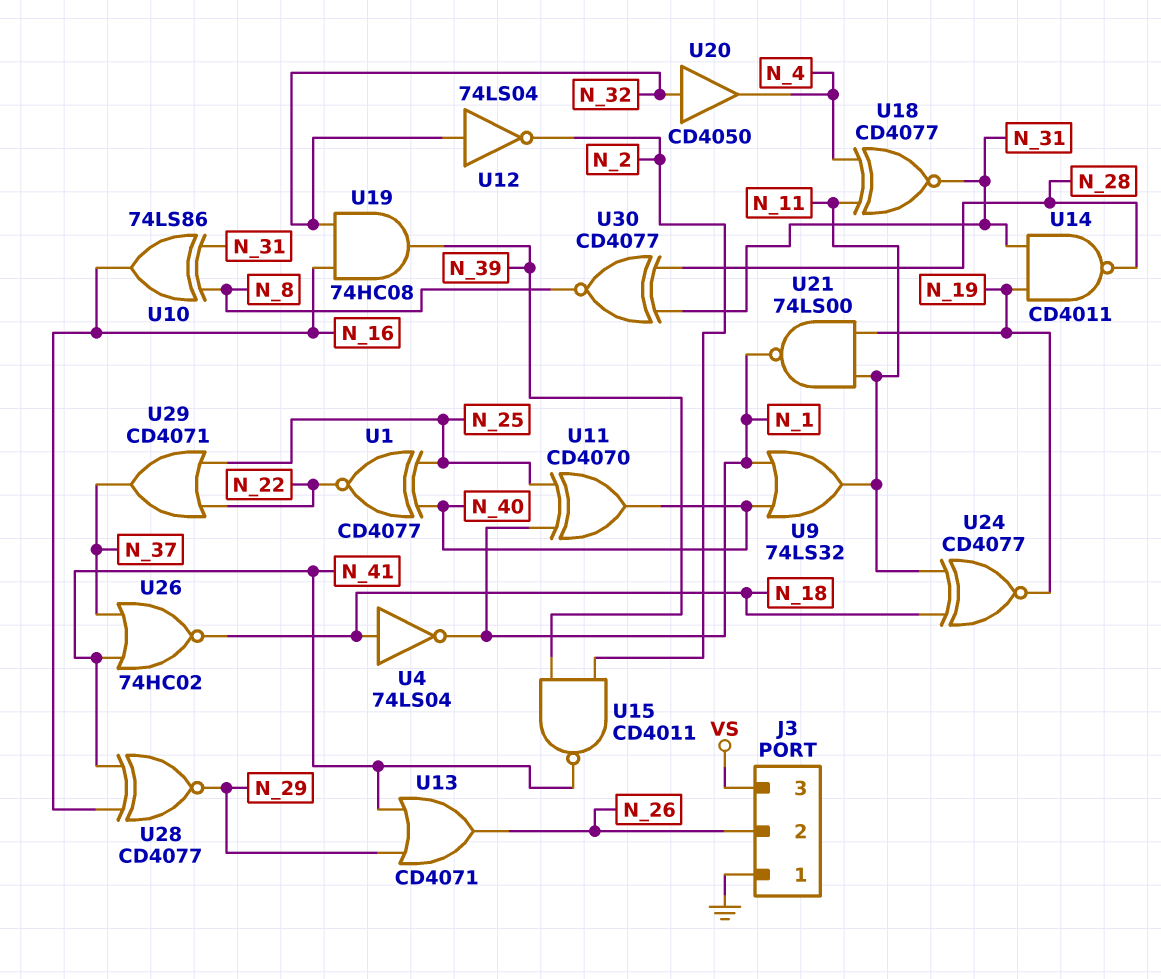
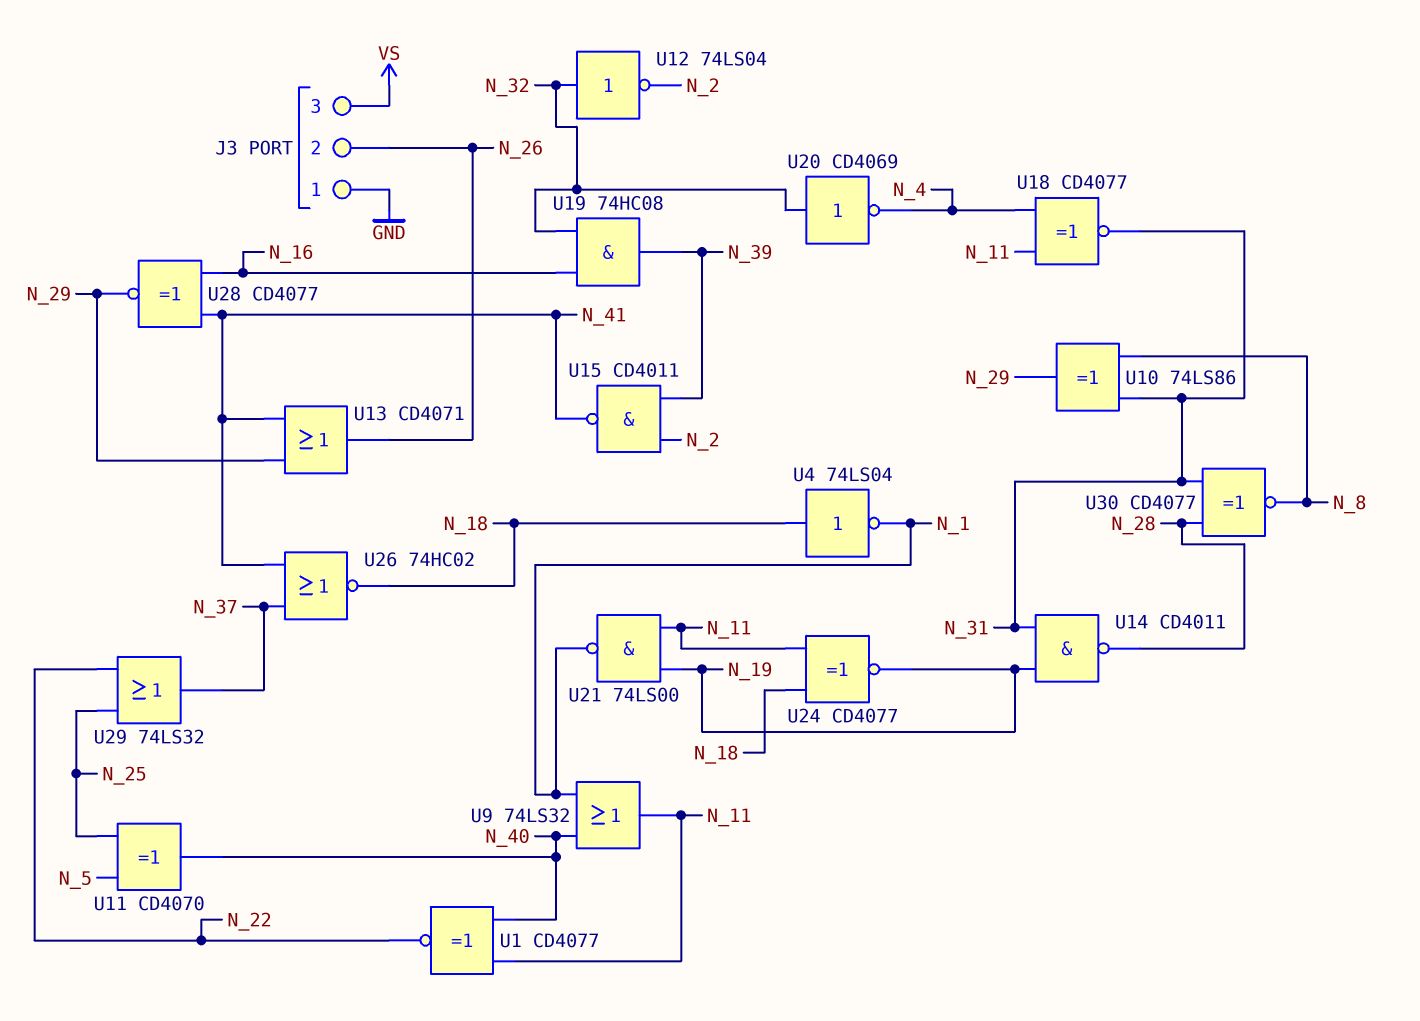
U1: XNOR CD4077 (in N_25, in N_40, out N_22) -> XNOR CD4077 (in N_11, in N_40, out N_22)
U10: XOR 74LS86 (in N_8, in N_31, out N_16) -> XOR 74LS86 (in N_8, in N_31, out N_29)
U11: XOR CD4070 (in N_1, in N_25, out N_40) -> XOR CD4070 (in N_5, in N_25, out N_40)
U20: buffer CD4050 (in N_32, out N_4) -> NOT CD4069 (in N_32, out N_4)
U29: OR CD4071 (in N_22, in N_25, out N_37) -> OR 74LS32 (in N_22, in N_25, out N_37)

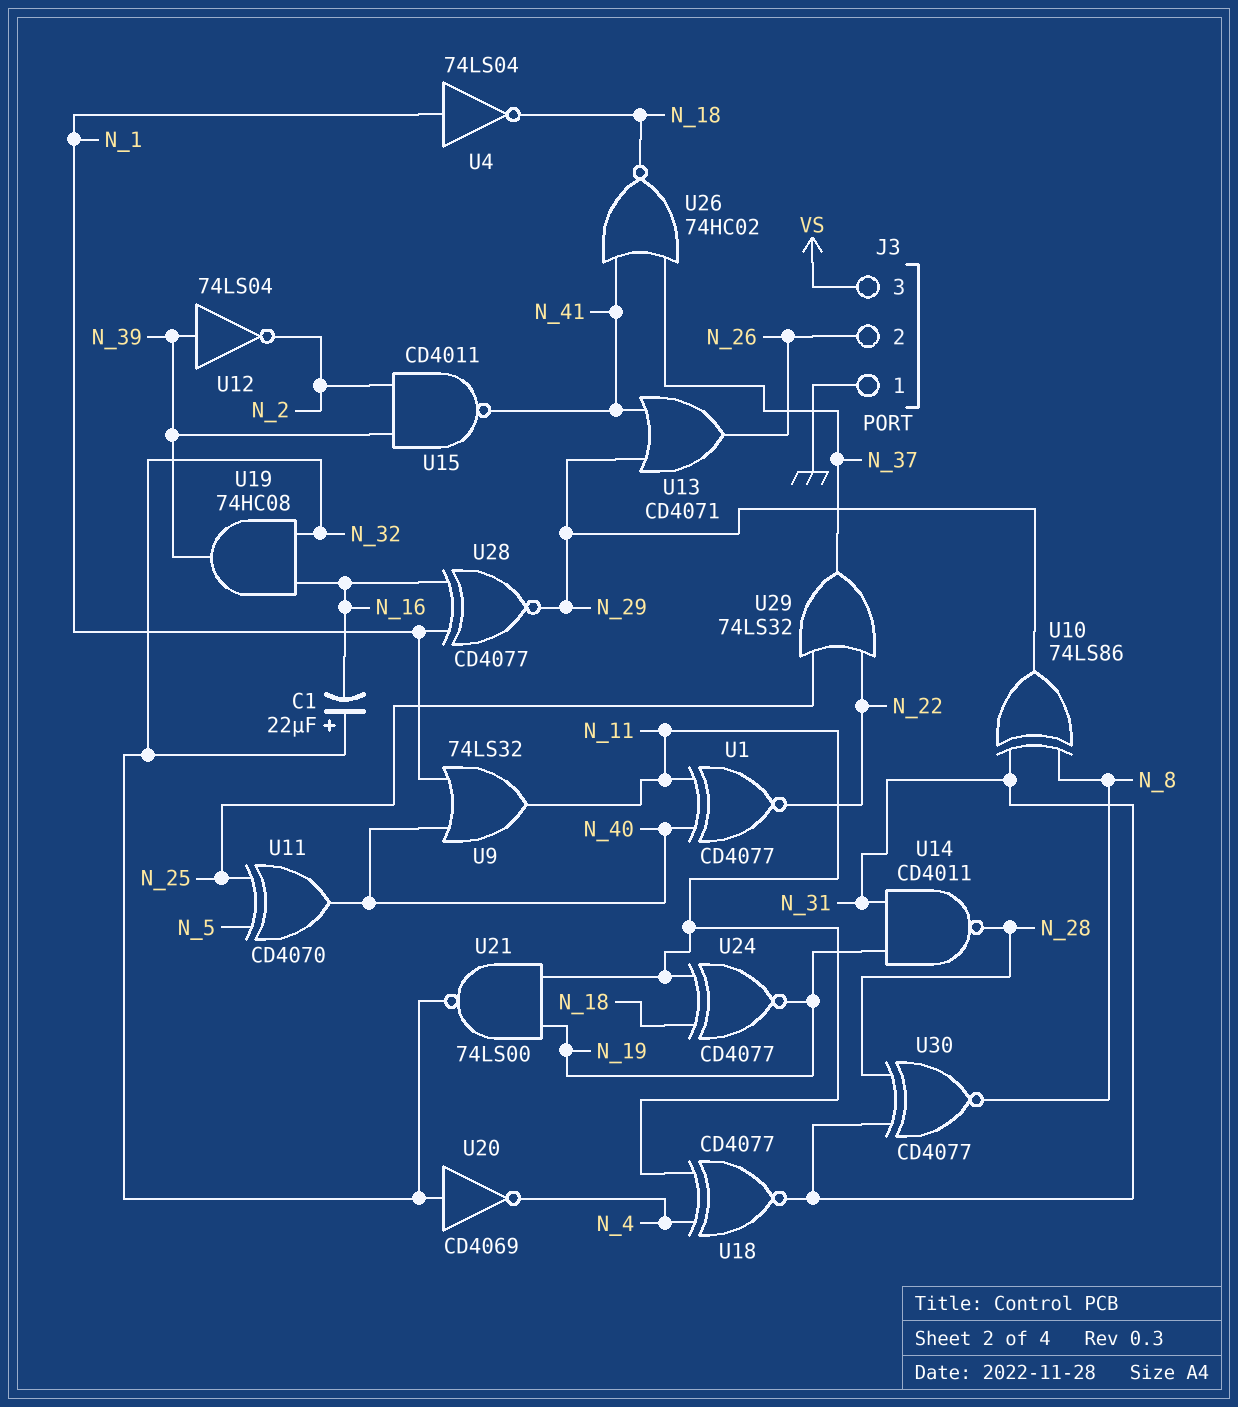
C1: none -> 22uF (plus N_32, minus N_16)
U4: NOT 74LS04 (in N_18, out N_1) -> NOT 74LS04 (in N_1, out N_18)
U12: NOT 74LS04 (in N_32, out N_2) -> NOT 74LS04 (in N_39, out N_2)
U21: NAND 74LS00 (in N_11, in N_19, out N_1) -> NAND 74LS00 (in N_11, in N_19, out N_32)
U28: XNOR CD4077 (in N_16, in N_41, out N_29) -> XNOR CD4077 (in N_1, in N_16, out N_29)

